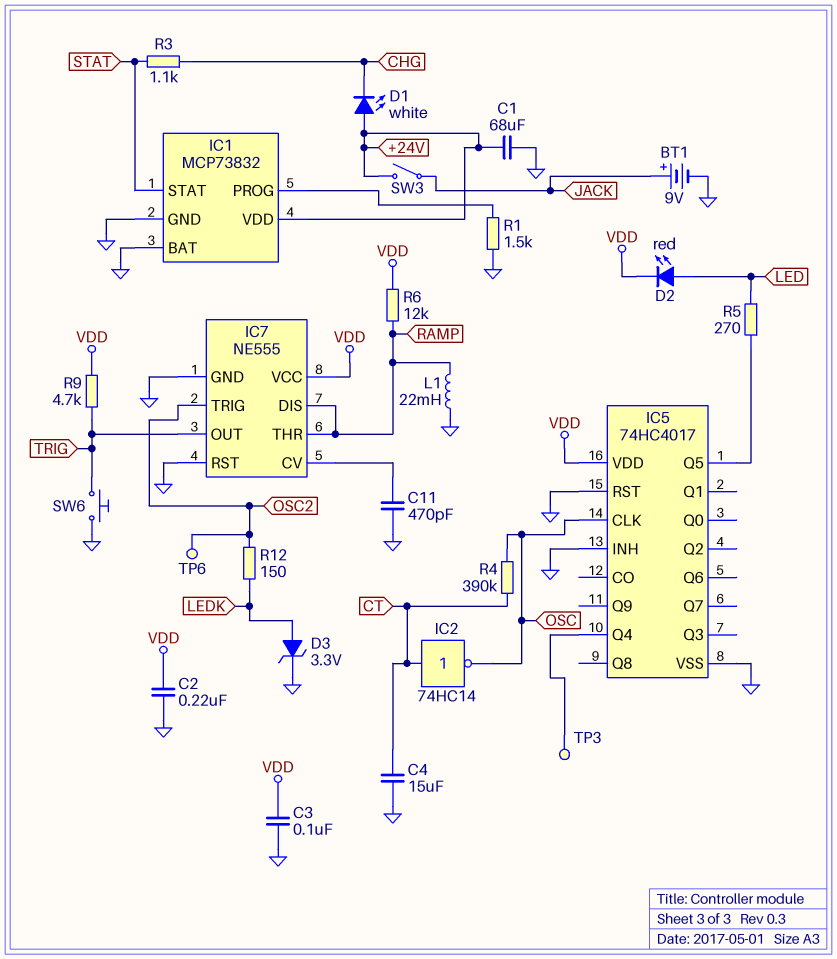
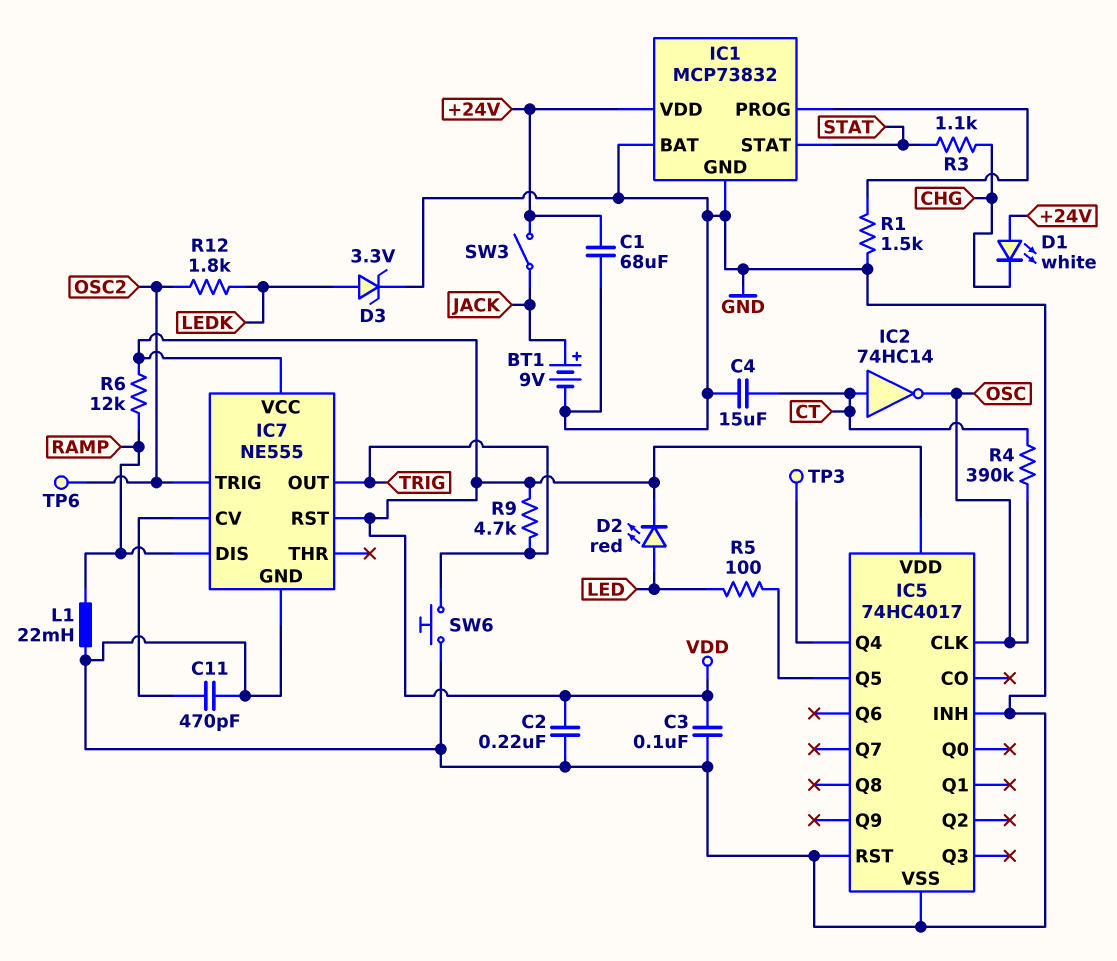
IC7 pin RST: GND -> VDD
IC7 pin THR: RAMP -> none
R5: 270 (IC5/Q5, LED) -> 100 (IC5/Q5, LED)
R12: 150 (LEDK, OSC2) -> 1.8k (LEDK, OSC2)

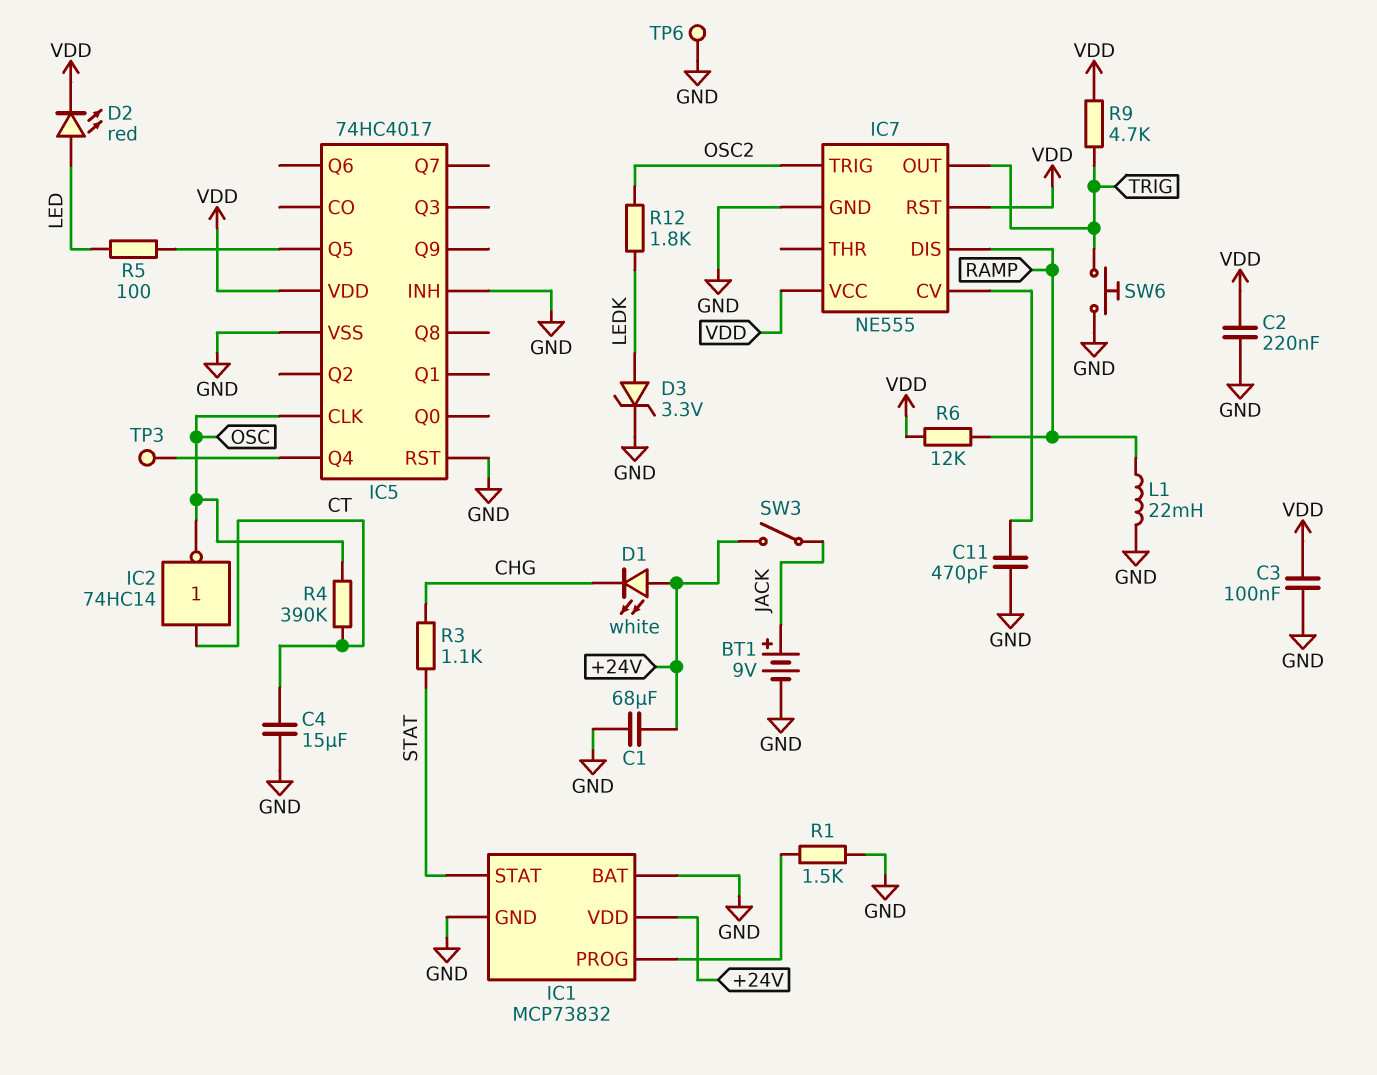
TP6: test point (OSC2) -> test point (GND)

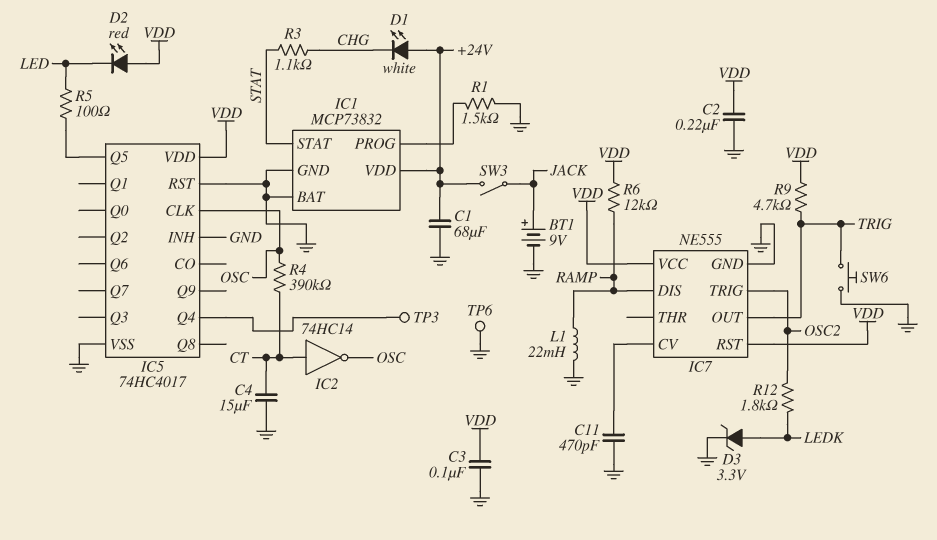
D2: LED red (A LED, K VDD) -> LED red (A VDD, K LED)

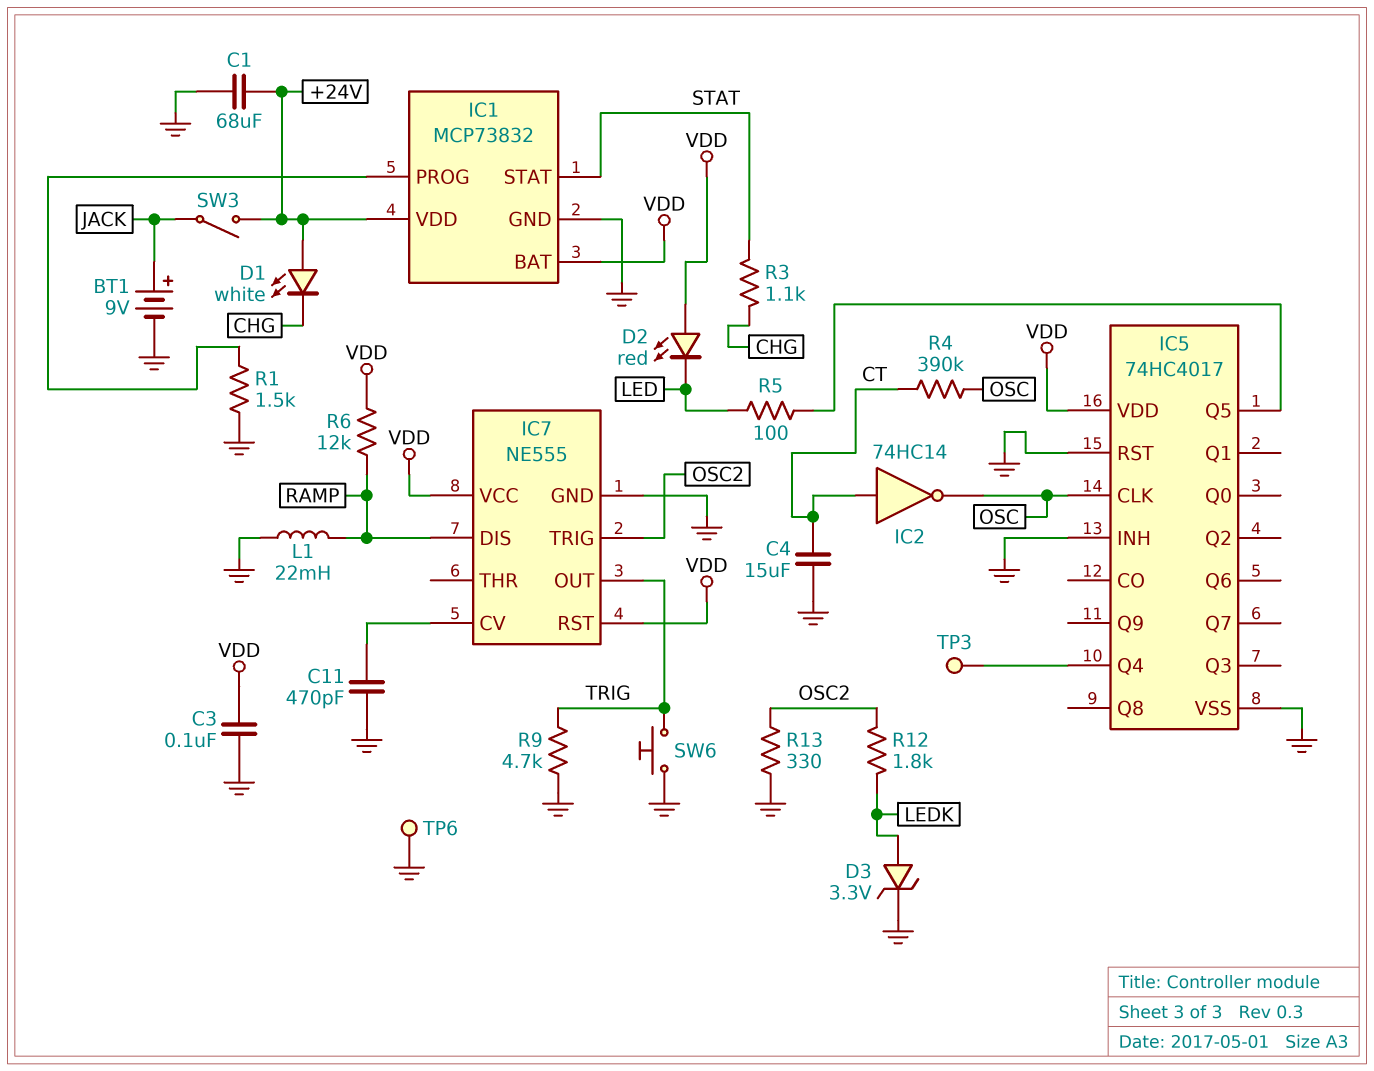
C2: 220nF (GND, VDD) -> none
IC1 pin BAT: GND -> VDD
R9: 4.7k (TRIG, VDD) -> 4.7k (GND, TRIG)
R13: none -> 330 (GND, OSC2)

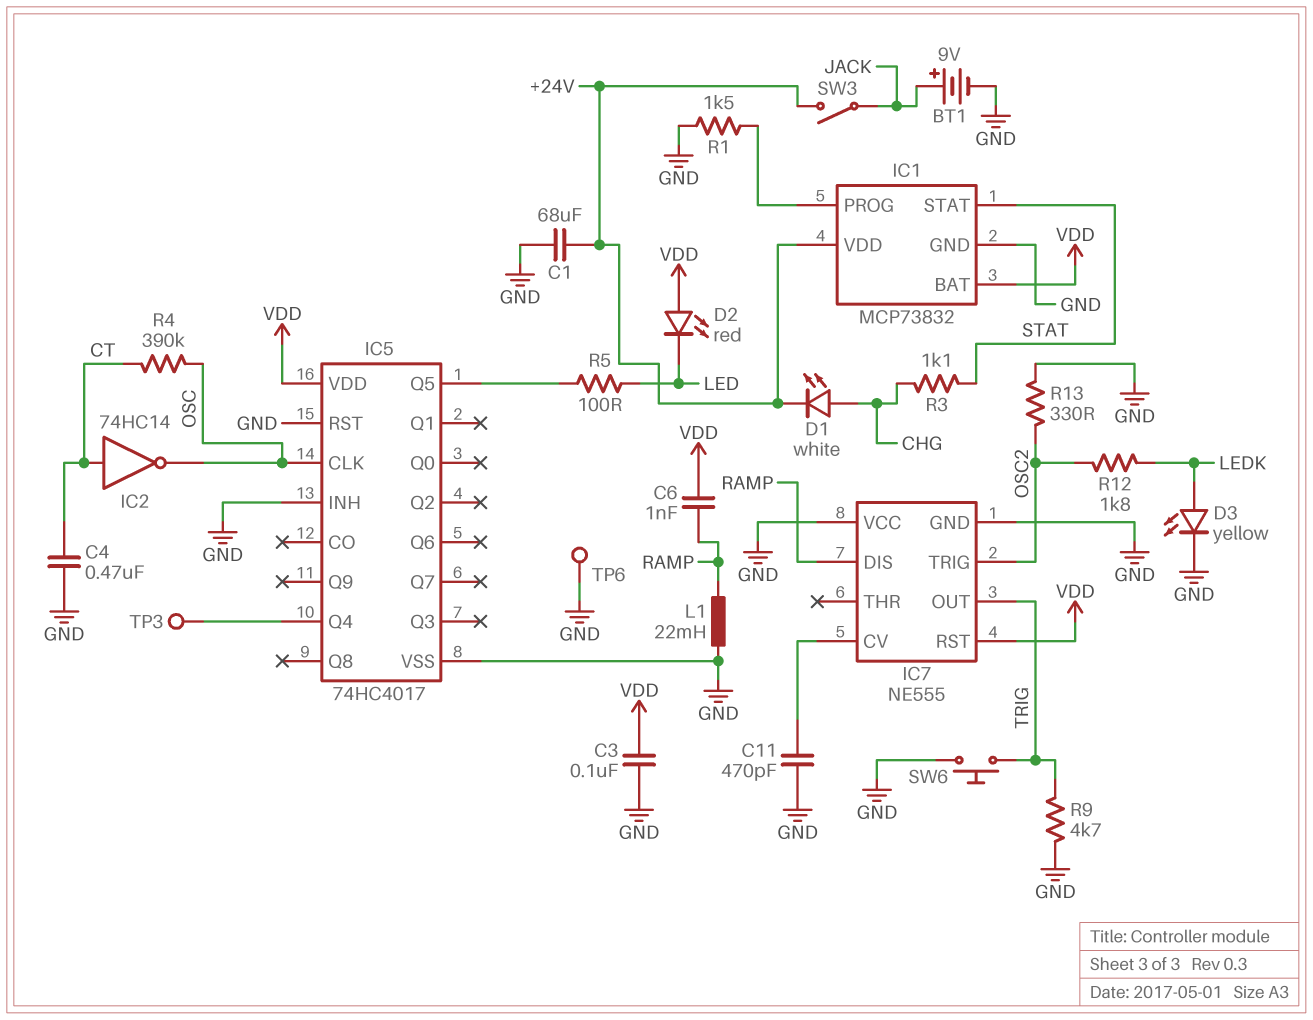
C4: 15uF (CT, GND) -> 470nF (CT, GND)
C6: none -> 1nF (RAMP, VDD)
D1: LED white (A +24V, K CHG) -> LED white (A CHG, K +24V)
D3: zener 3.3V (A LEDK, K GND) -> LED yellow (A LEDK, K GND)
IC7 pin VCC: VDD -> GND
R6: 12k (RAMP, VDD) -> none

